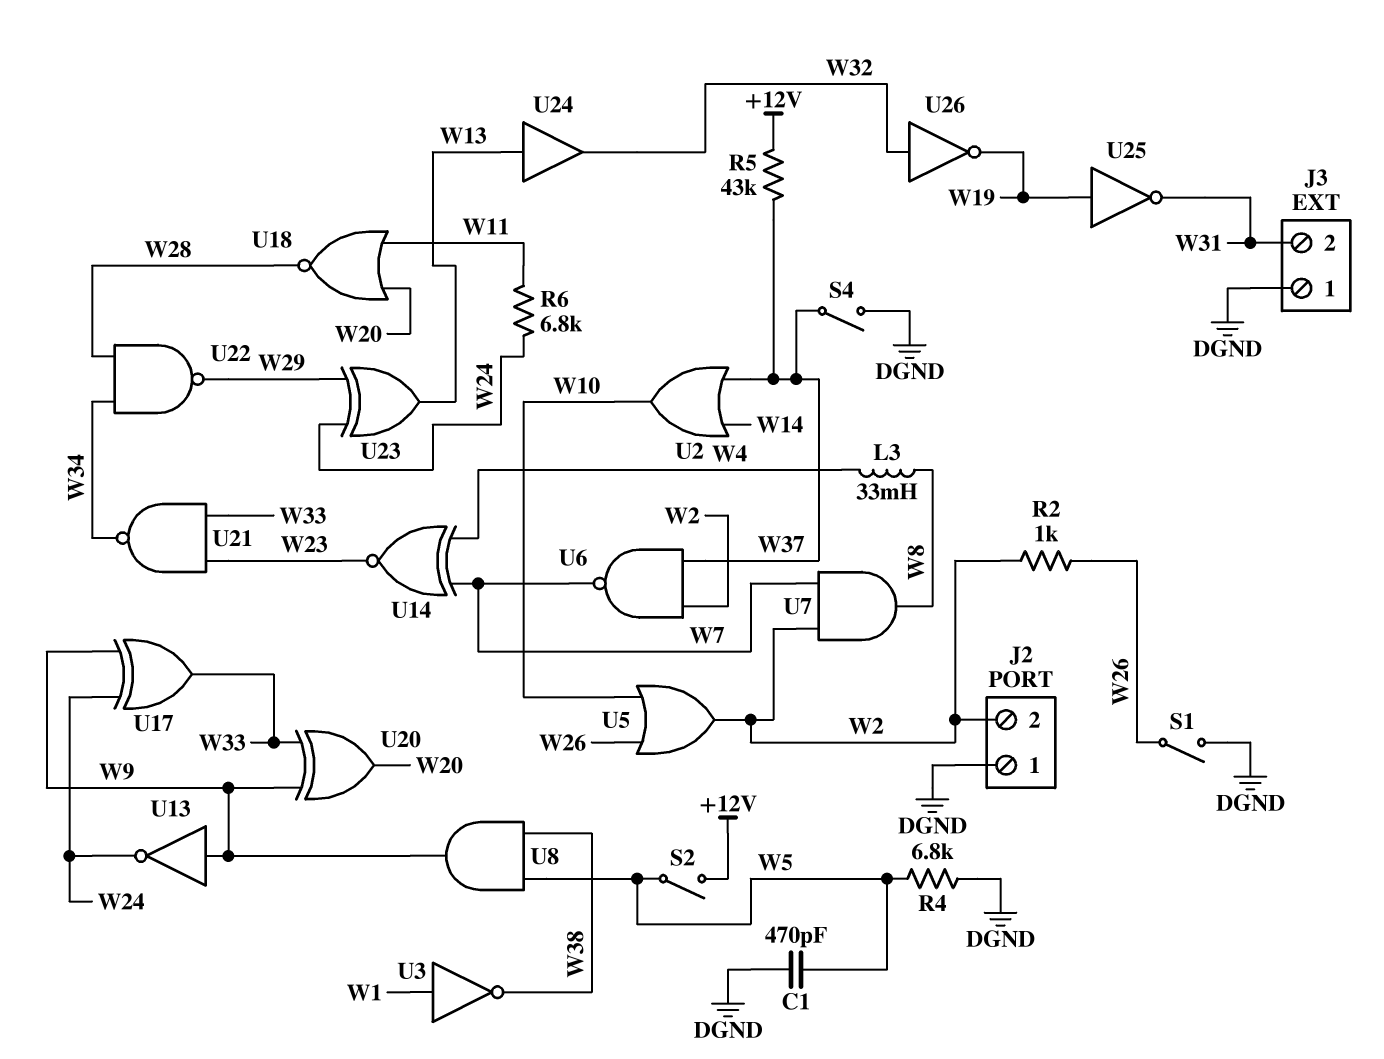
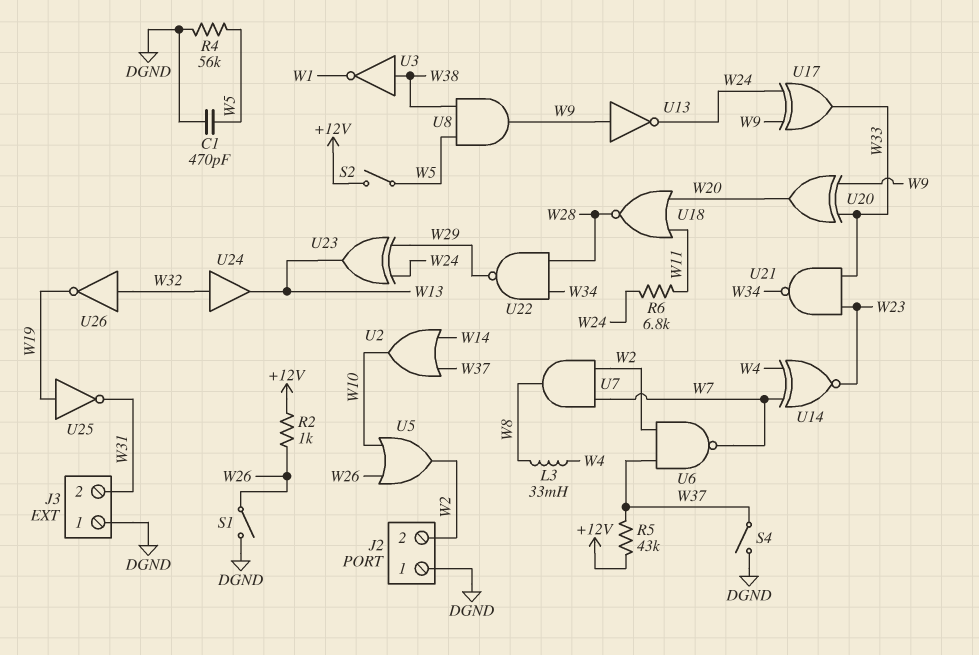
R2: 1k (W2, W26) -> 1k (+12V, W26)
R4: 6.8k (DGND, W5) -> 56k (DGND, W5)
U3: NOT (in W1, out W38) -> NOT (in W38, out W1)
U24: buffer (in W13, out W32) -> buffer (in W32, out W13)

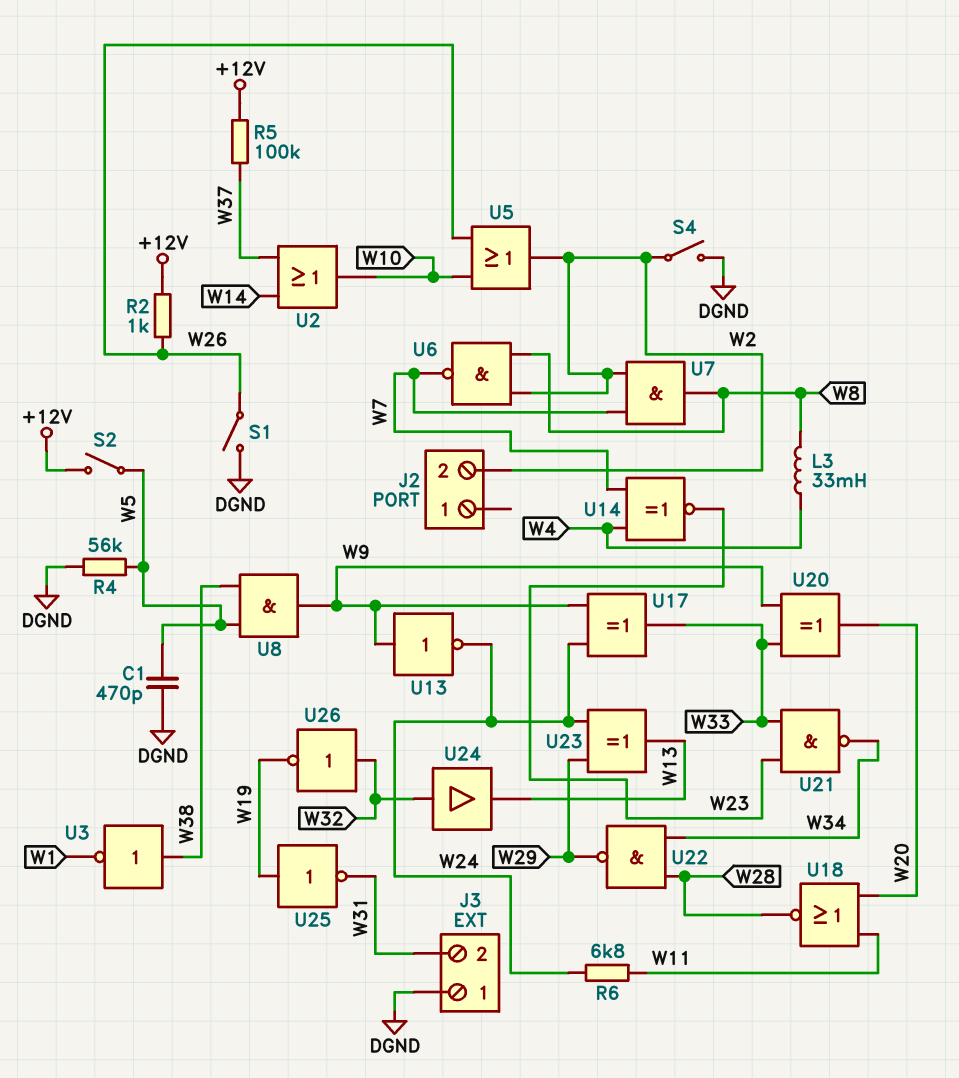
J2 pin 1: DGND -> none
R5: 43k (+12V, W37) -> 100k (+12V, W37)
S4: switch (DGND, W37) -> switch (DGND, W2)
U6: NAND (in W2, in W37, out W7) -> NAND (in W2, in W8, out W7)

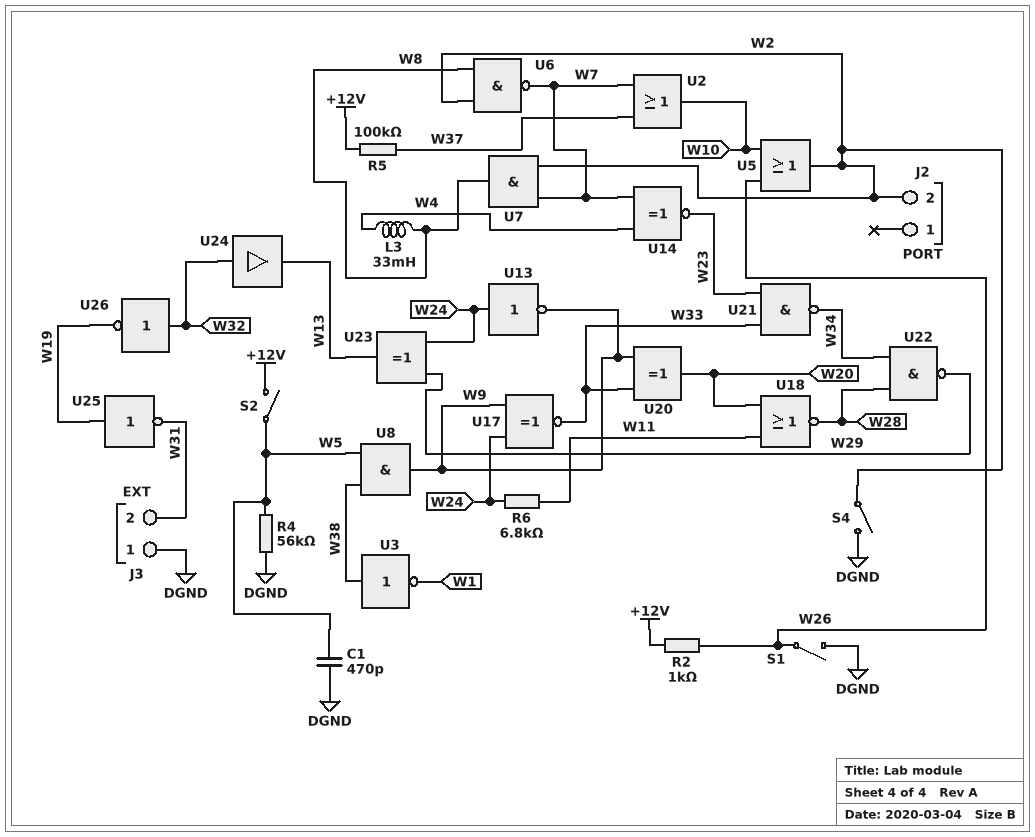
U2: OR (in W14, in W37, out W10) -> OR (in W7, in W37, out W10)
U13: NOT (in W9, out W24) -> NOT (in W24, out W9)
U17: XOR (in W9, in W24, out W33) -> XNOR (in W9, in W24, out W33)

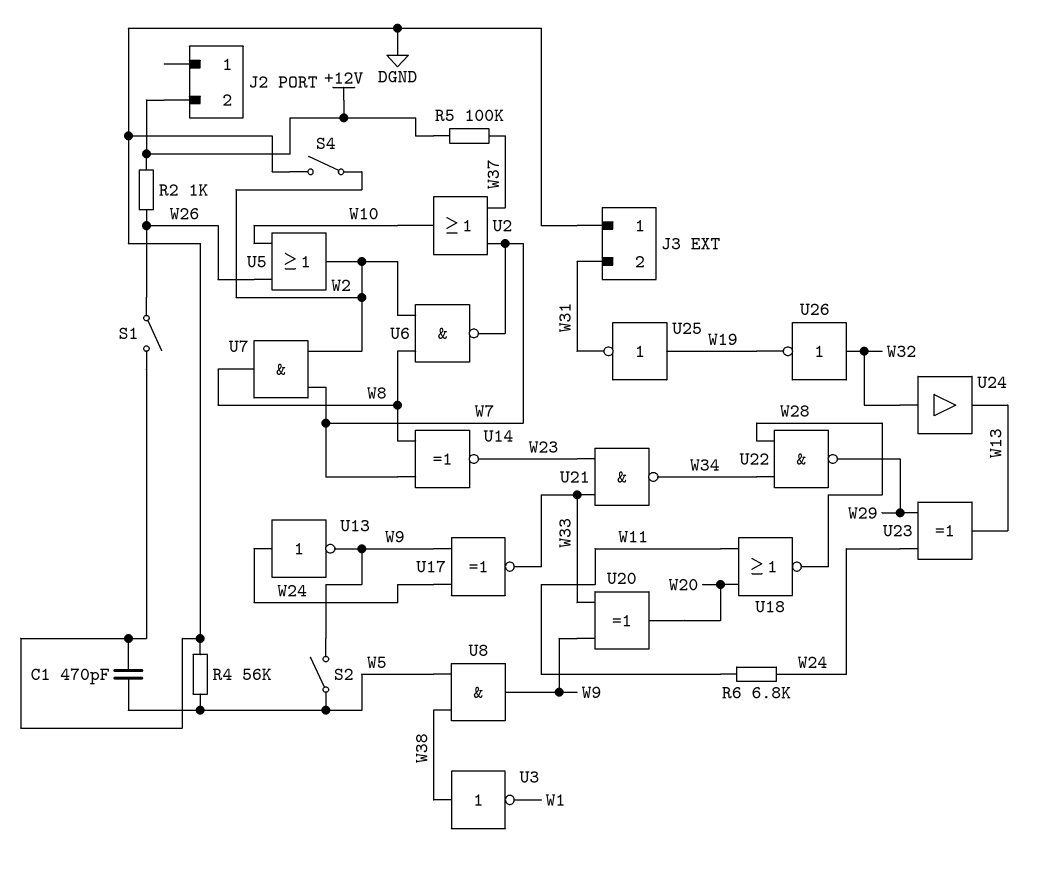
J2 pin 2: W2 -> +12V
L3: 33mH (W4, W8) -> none
S2: switch (+12V, W5) -> switch (W5, W9)
U14: XNOR (in W4, in W7, out W23) -> XNOR (in W7, in W8, out W23)

